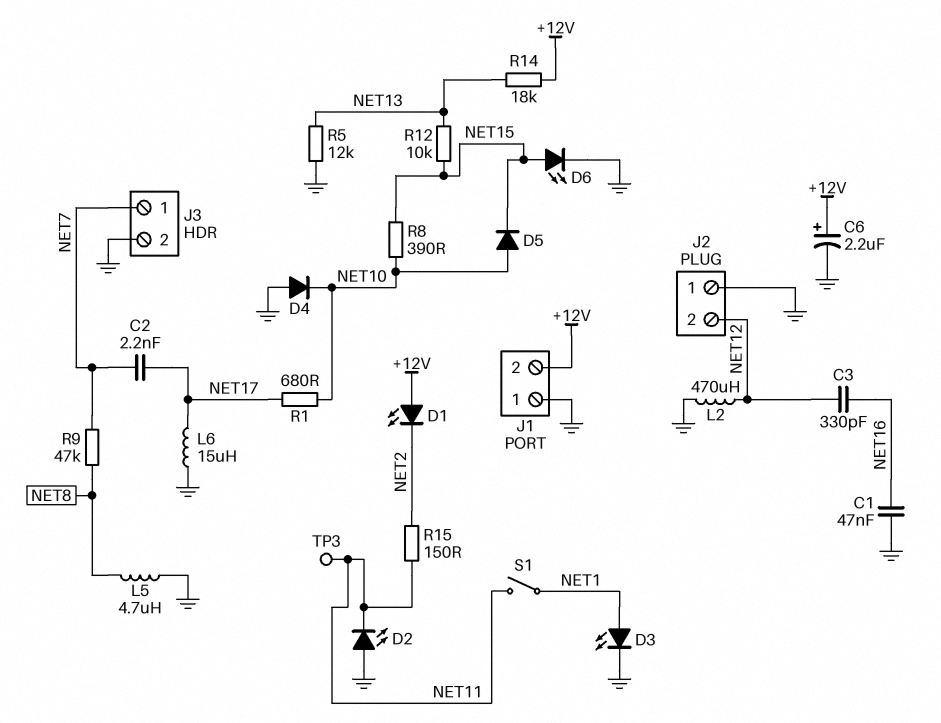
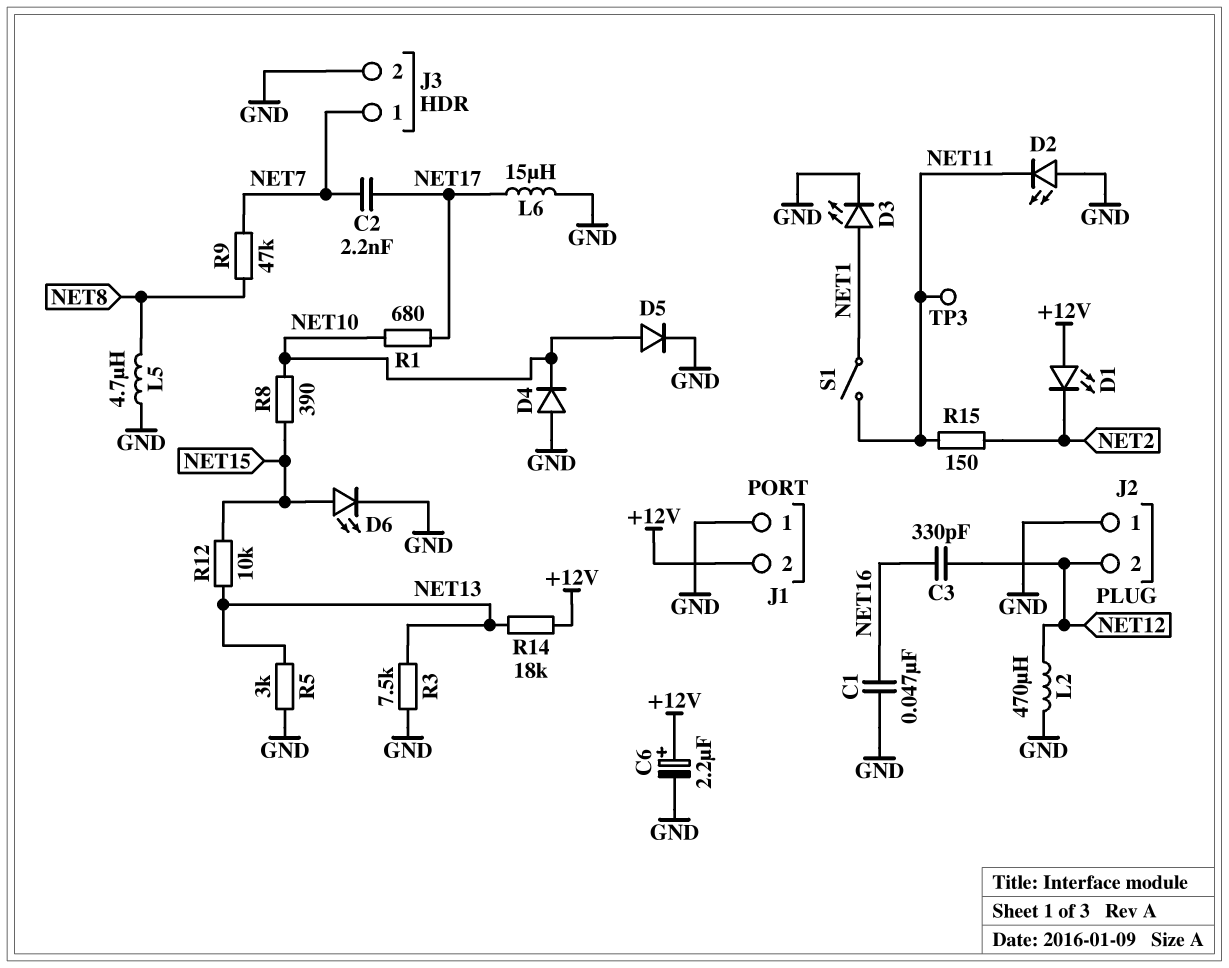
D5: diode (A NET10, K NET15) -> diode (A NET10, K GND)
R3: none -> 7.5k (GND, NET13)
R5: 12k (GND, NET13) -> 3k (GND, NET13)

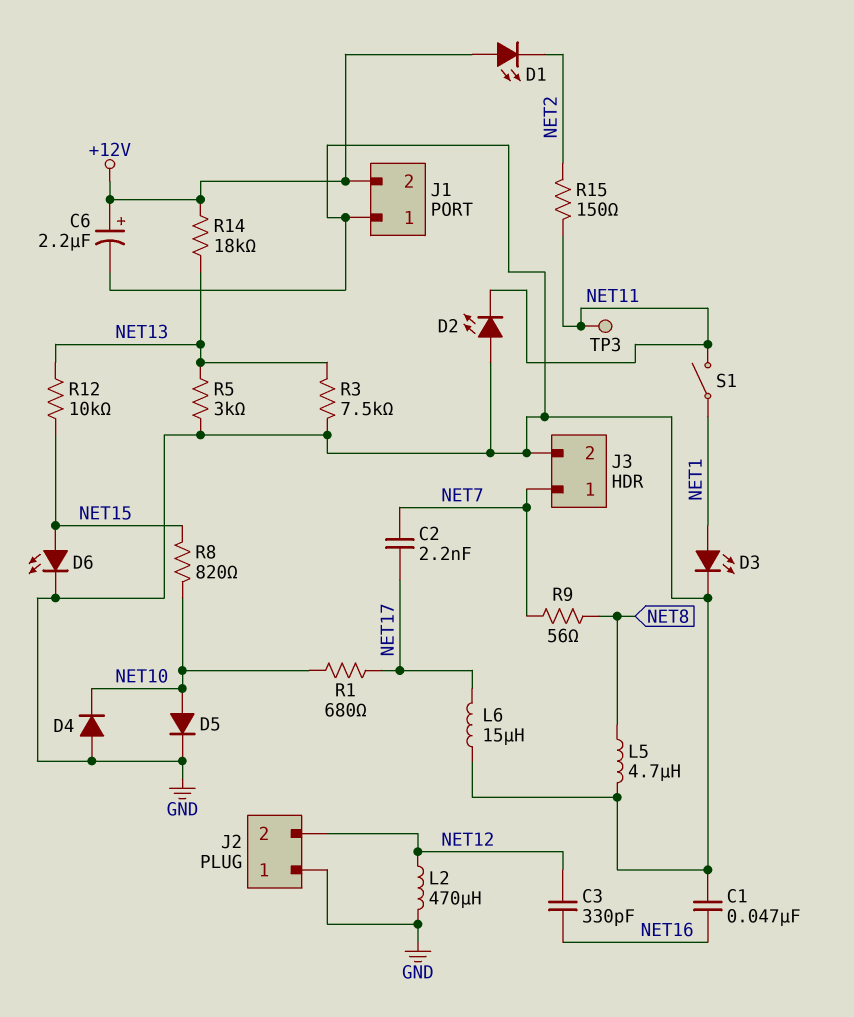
R8: 390 (NET10, NET15) -> 820 (NET10, NET15)
R9: 47k (NET7, NET8) -> 56 (NET7, NET8)

